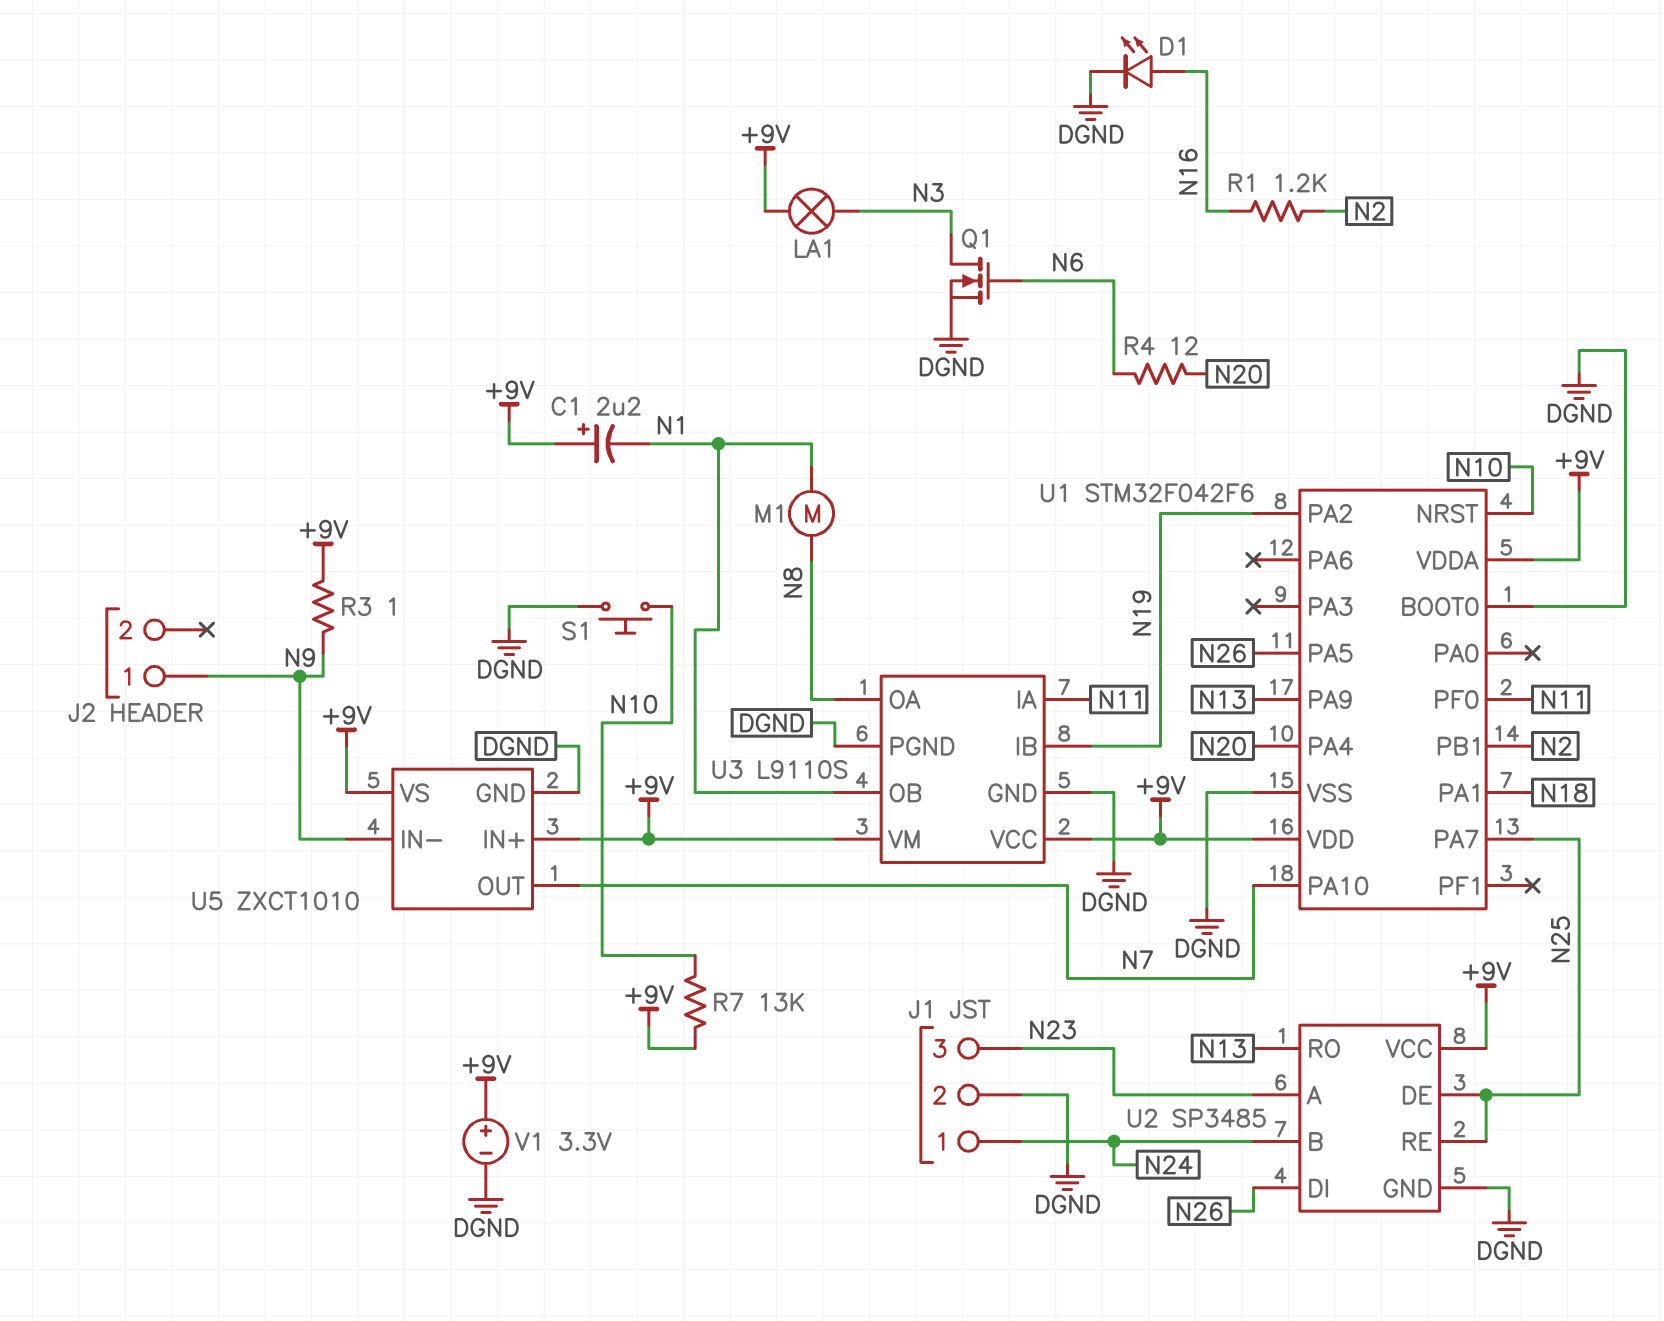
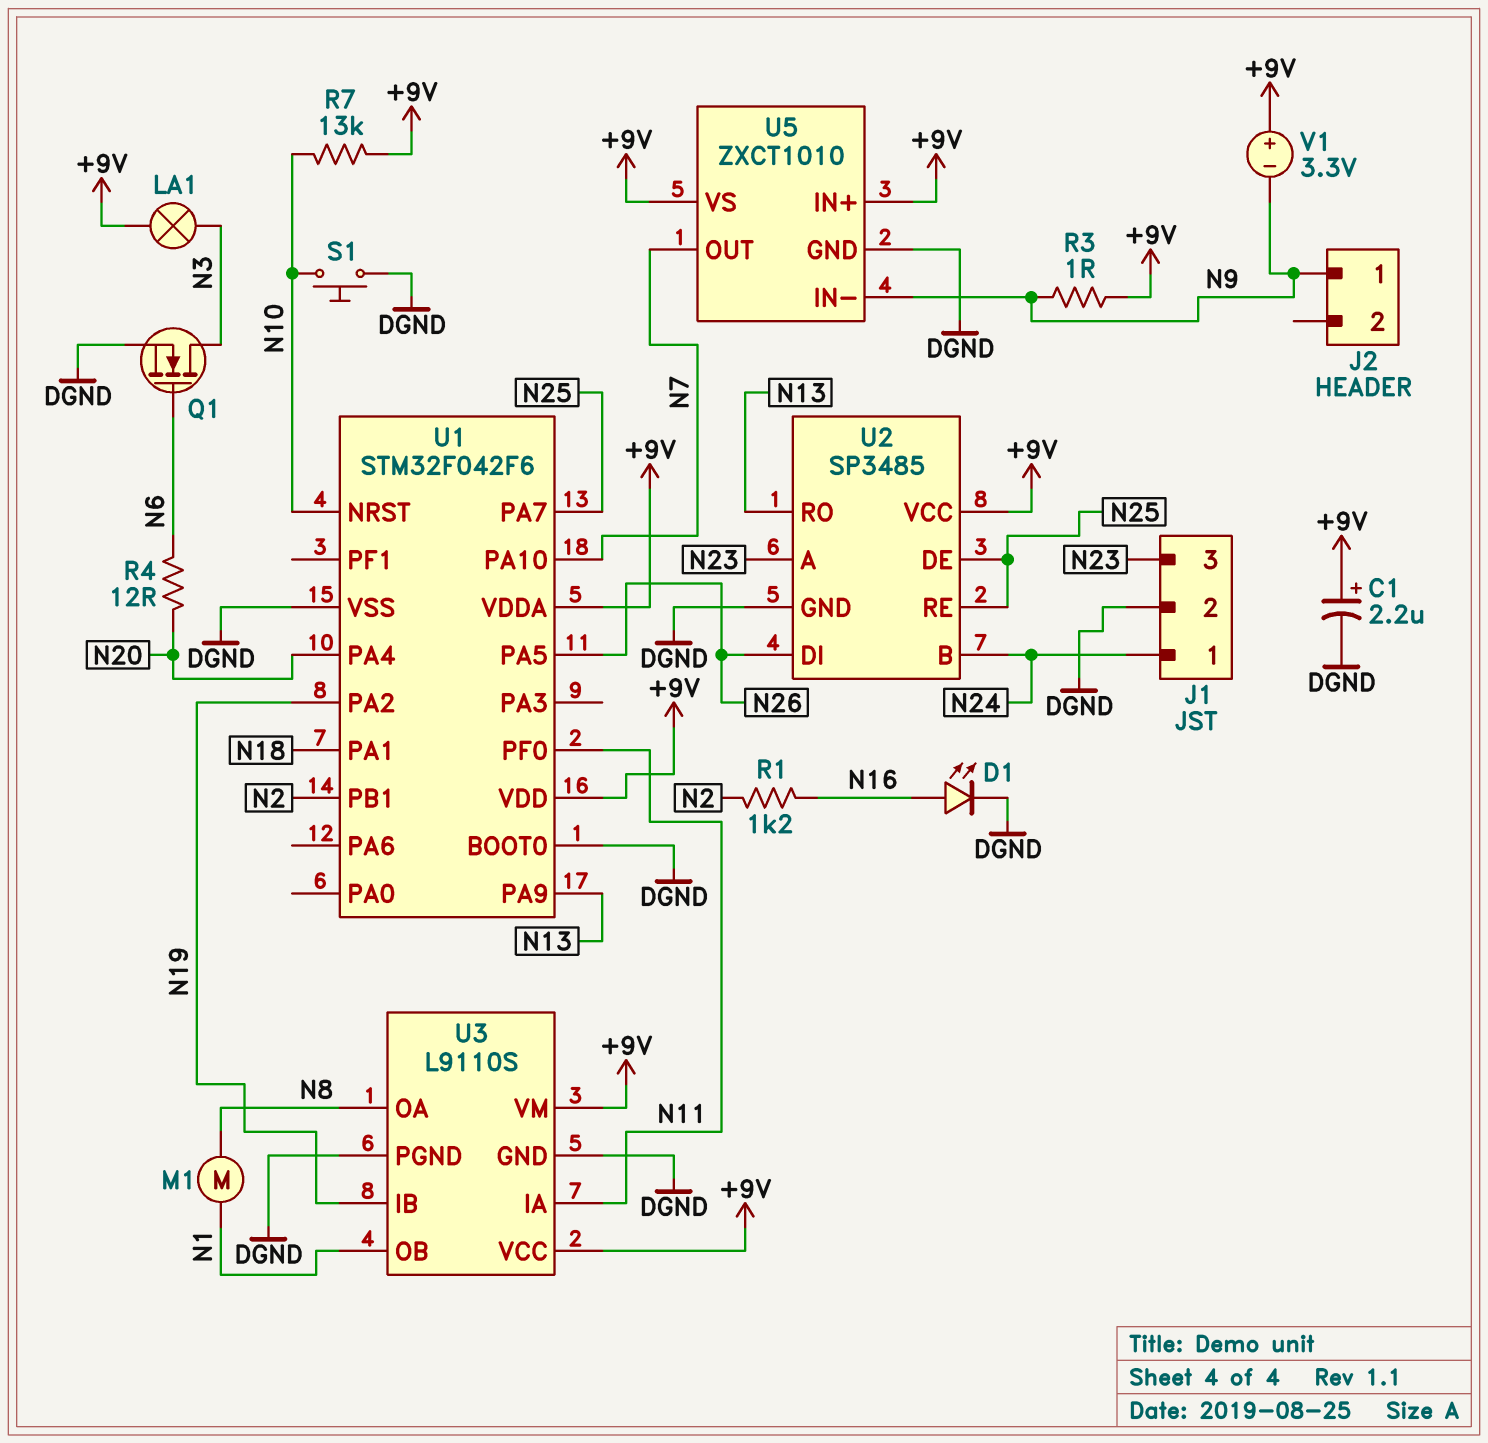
C1: 2.2uF (plus +9V, minus N1) -> 2.2uF (plus +9V, minus DGND)
V1: 3.3V (plus +9V, minus DGND) -> 3.3V (plus +9V, minus N9)

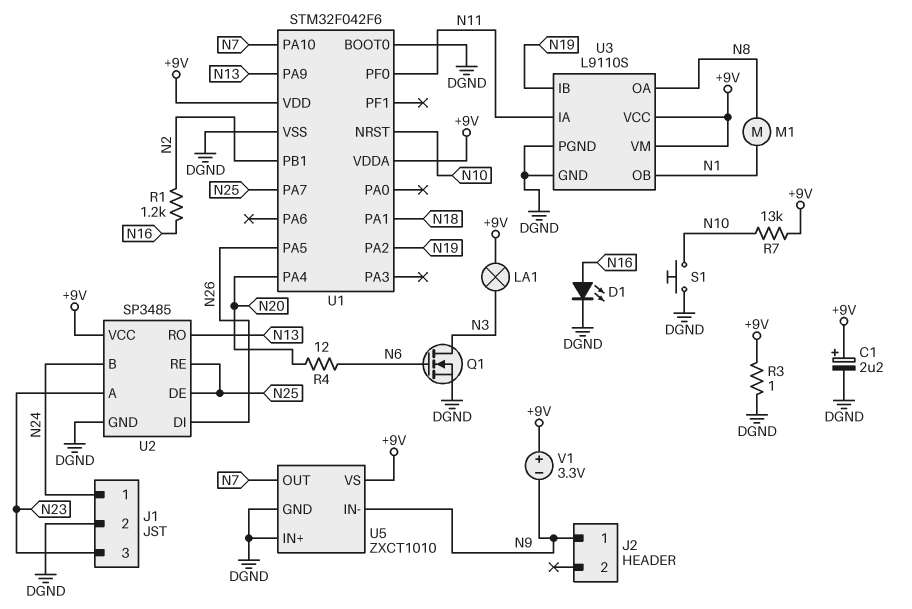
R3: 1 (+9V, N9) -> 1 (+9V, DGND)
U5 pin IN+: +9V -> DGND

